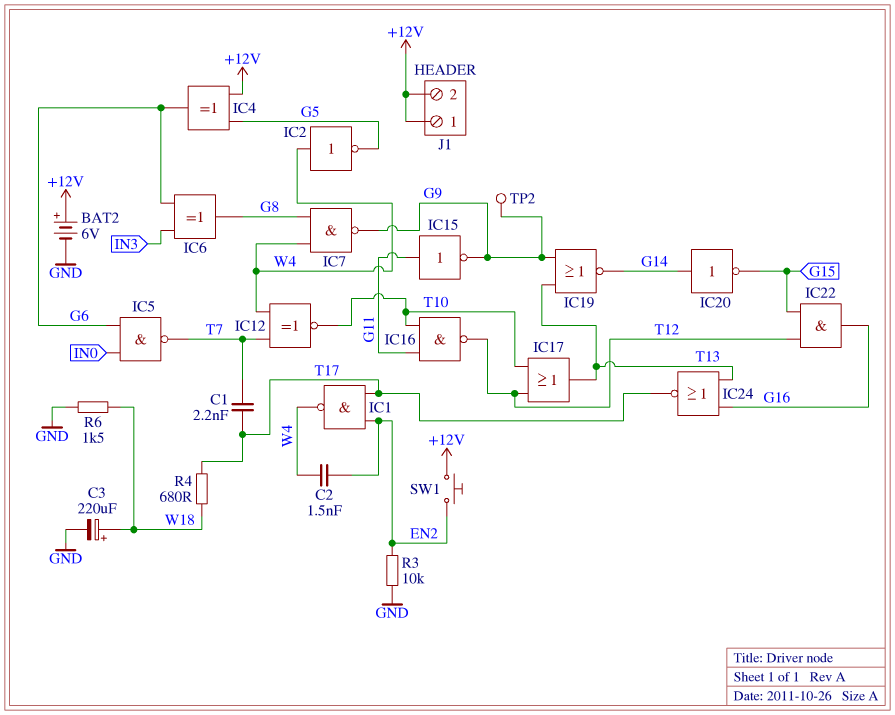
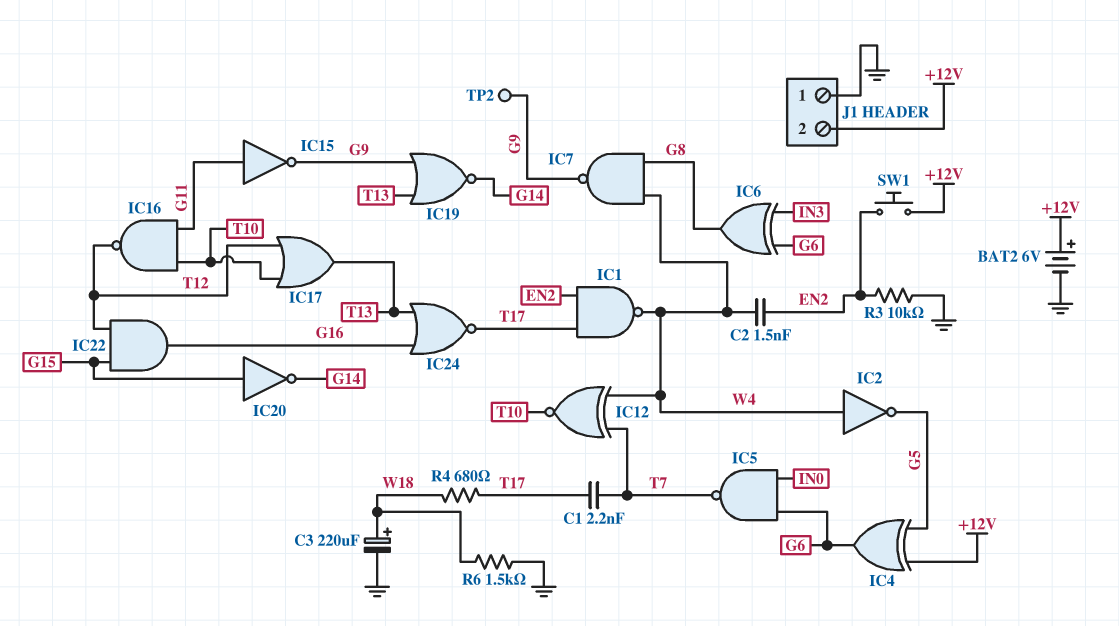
IC20: NOT (in G14, out G15) -> NOT (in G15, out G14)
J1 pin 1: +12V -> GND

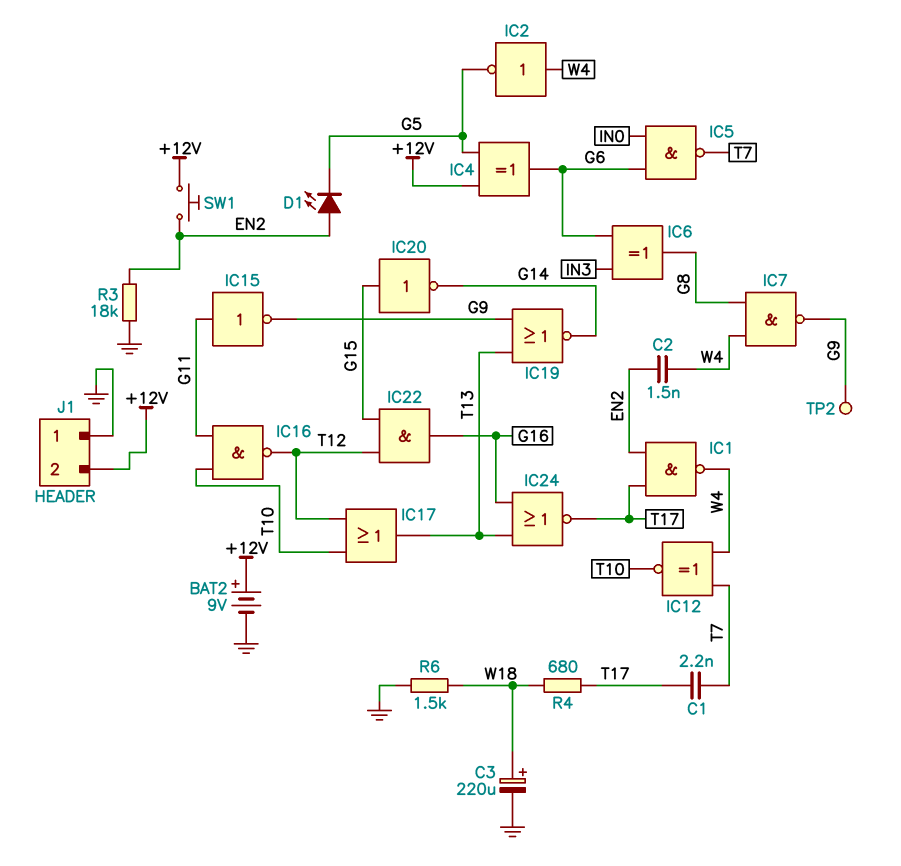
BAT2: 6V (plus +12V, minus GND) -> 9V (plus +12V, minus GND)
D1: none -> LED (A EN2, K G5)
R3: 10k (EN2, GND) -> 18k (EN2, GND)

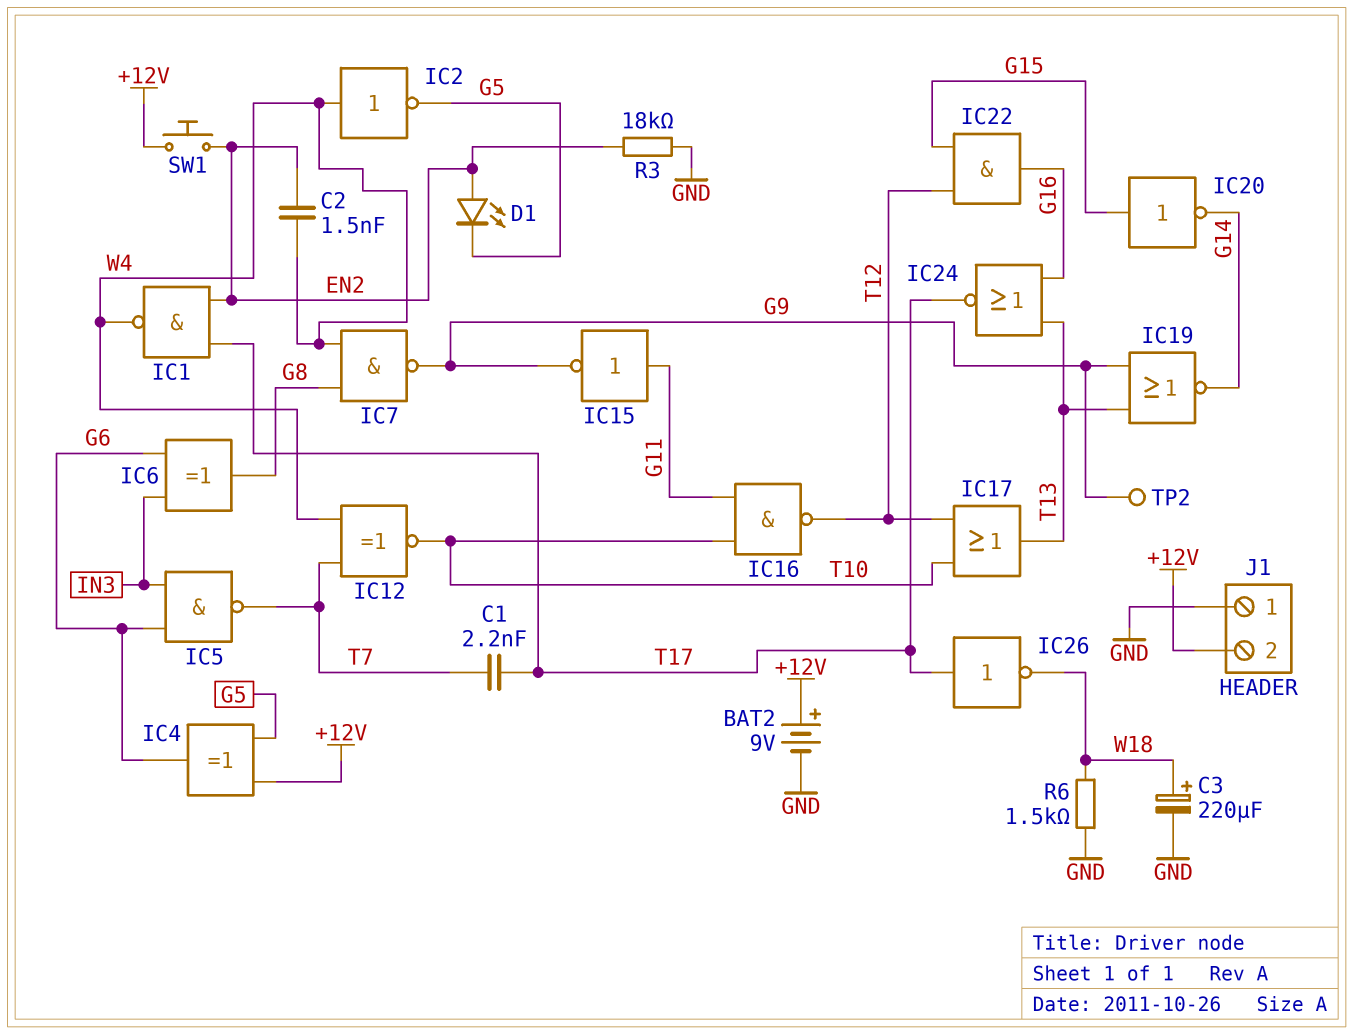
IC5: NAND (in G6, in IN0, out T7) -> NAND (in G6, in IN3, out T7)
IC26: none -> NOT (in T17, out W18)
R4: 680 (T17, W18) -> none

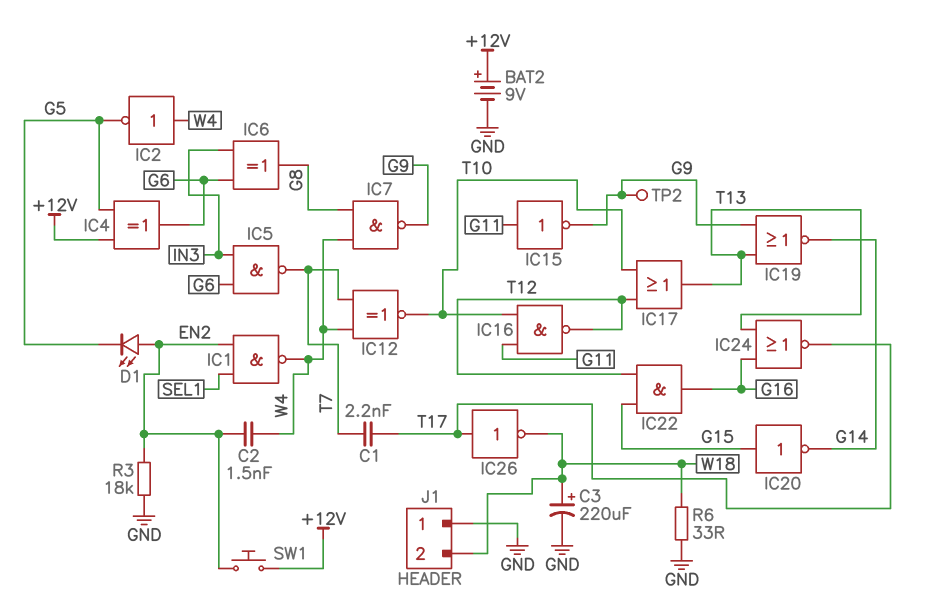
IC1: NAND (in EN2, in T17, out W4) -> NAND (in EN2, in SEL1, out W4)
J1 pin 2: +12V -> W18
R6: 1.5k (GND, W18) -> 33 (GND, W18)

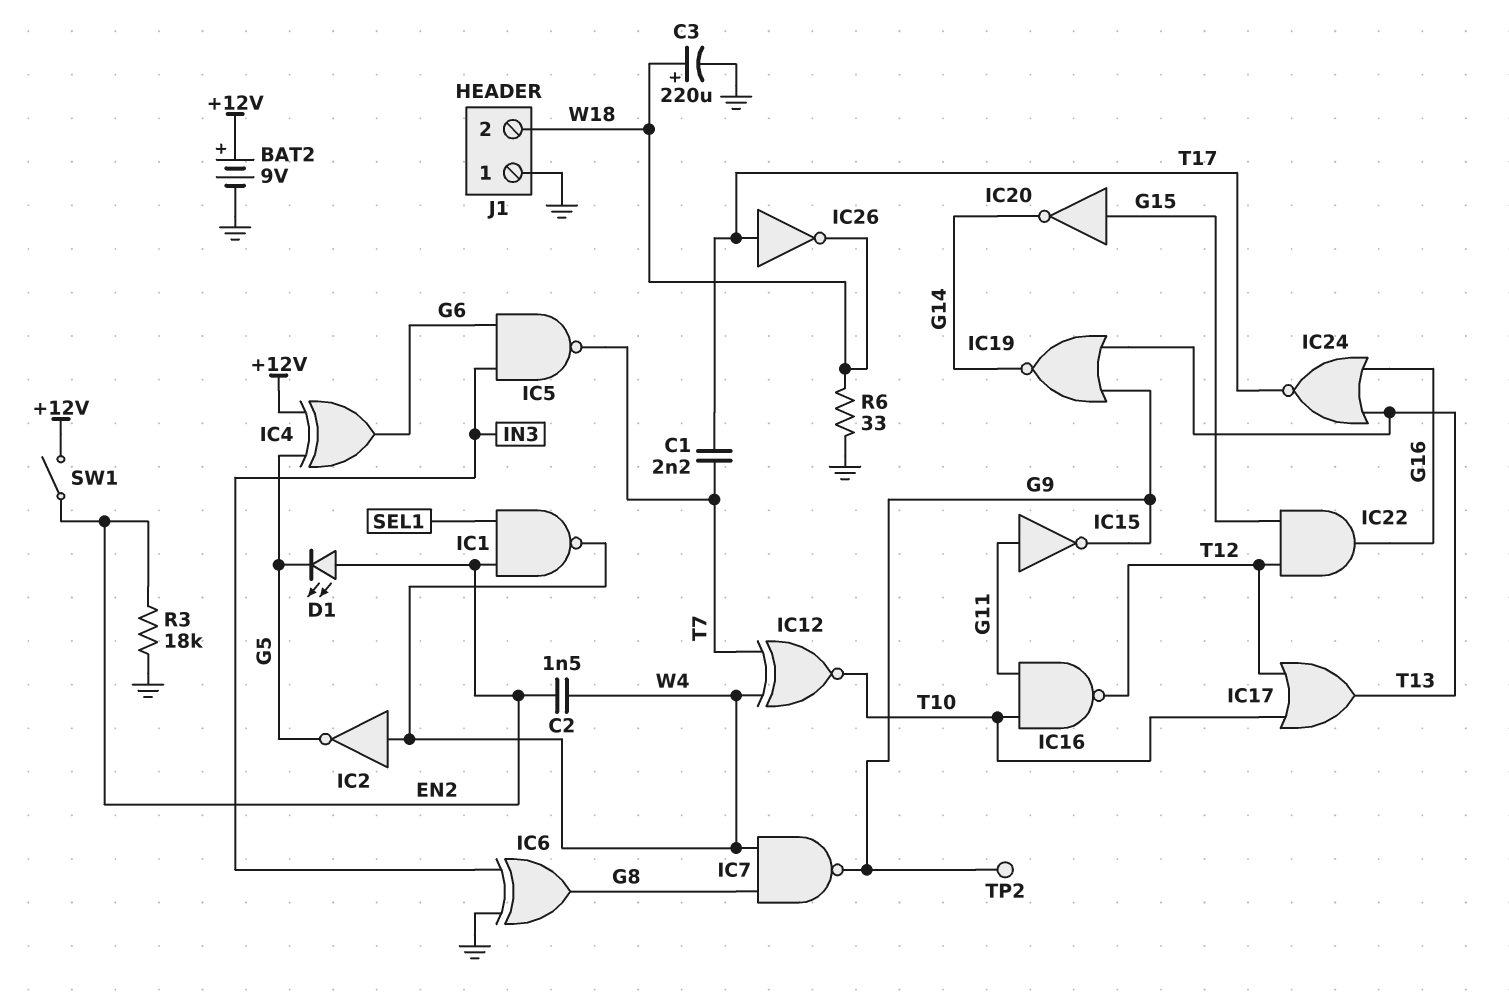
IC6: XOR (in G6, in IN3, out G8) -> XOR (in GND, in IN3, out G8)
SW1: button (+12V, EN2) -> switch (+12V, EN2)

